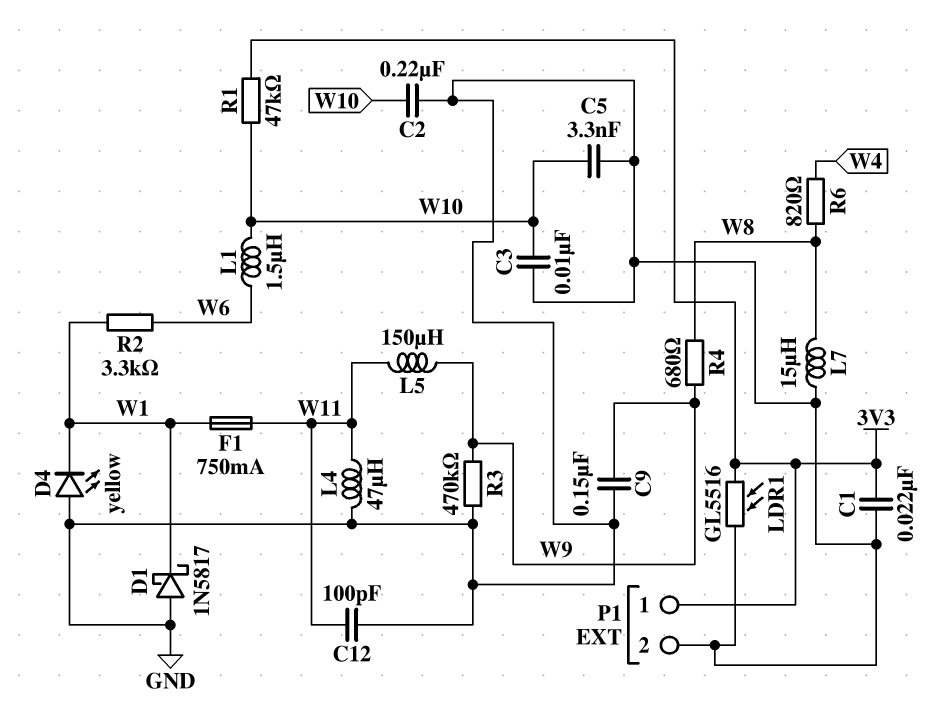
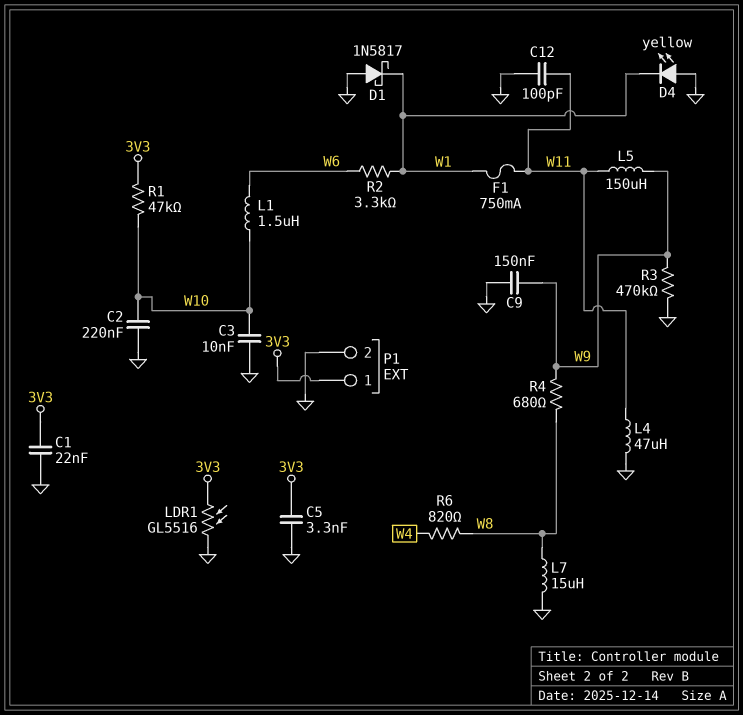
C5: 3.3nF (GND, W10) -> 3.3nF (3V3, GND)

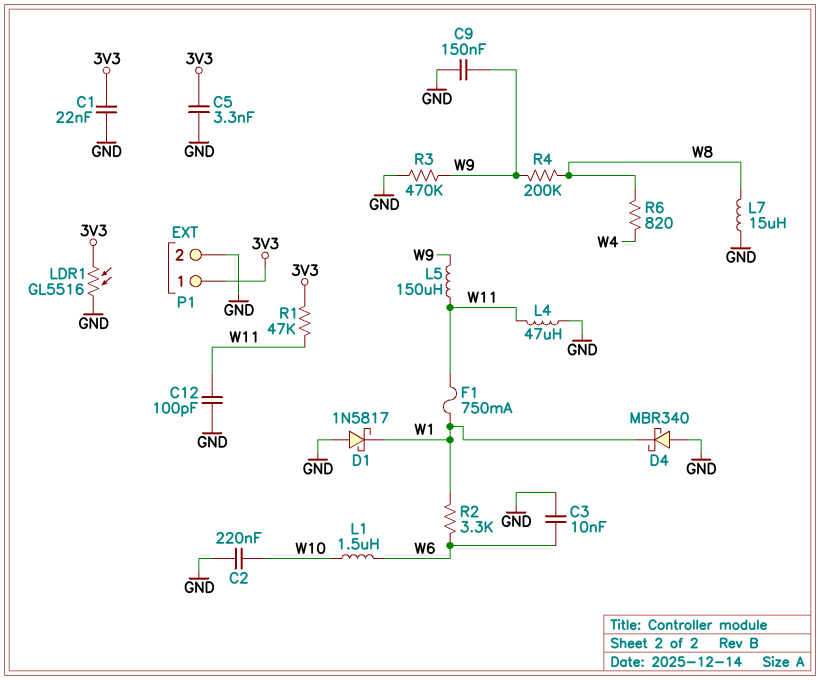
C3: 10nF (GND, W10) -> 10nF (GND, W6)
D4: LED yellow (A GND, K W1) -> schottky MBR340 (A GND, K W1)
R1: 47k (3V3, W10) -> 47k (3V3, W11)
R4: 680 (W8, W9) -> 200k (W8, W9)

